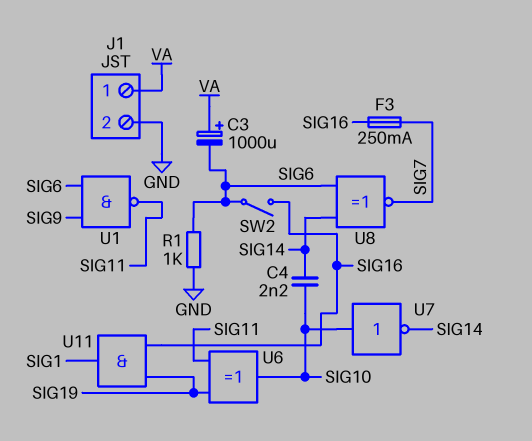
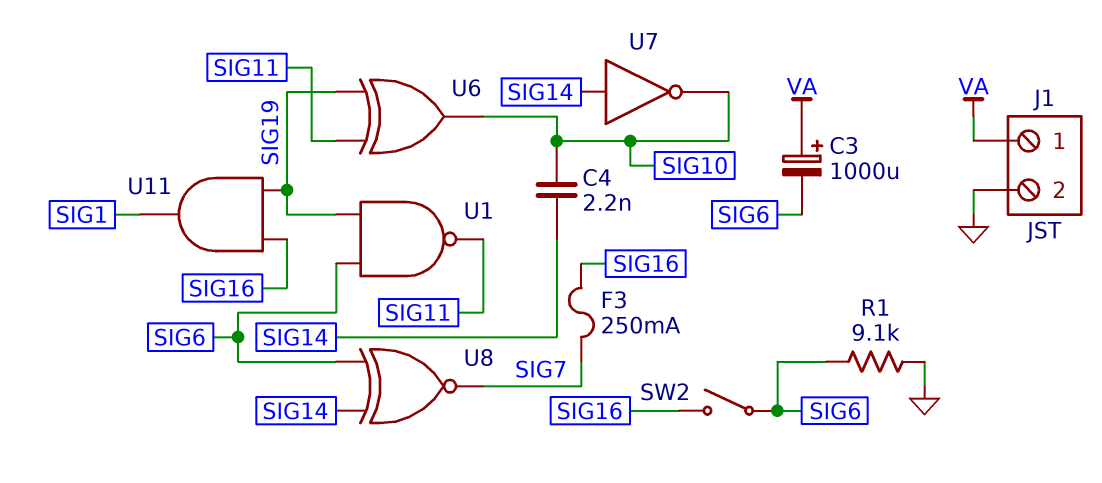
R1: 1k (GND, SIG6) -> 9.1k (GND, SIG6)
U1: NAND (in SIG6, in SIG9, out SIG11) -> NAND (in SIG6, in SIG19, out SIG11)
U7: NOT (in SIG10, out SIG14) -> NOT (in SIG14, out SIG10)

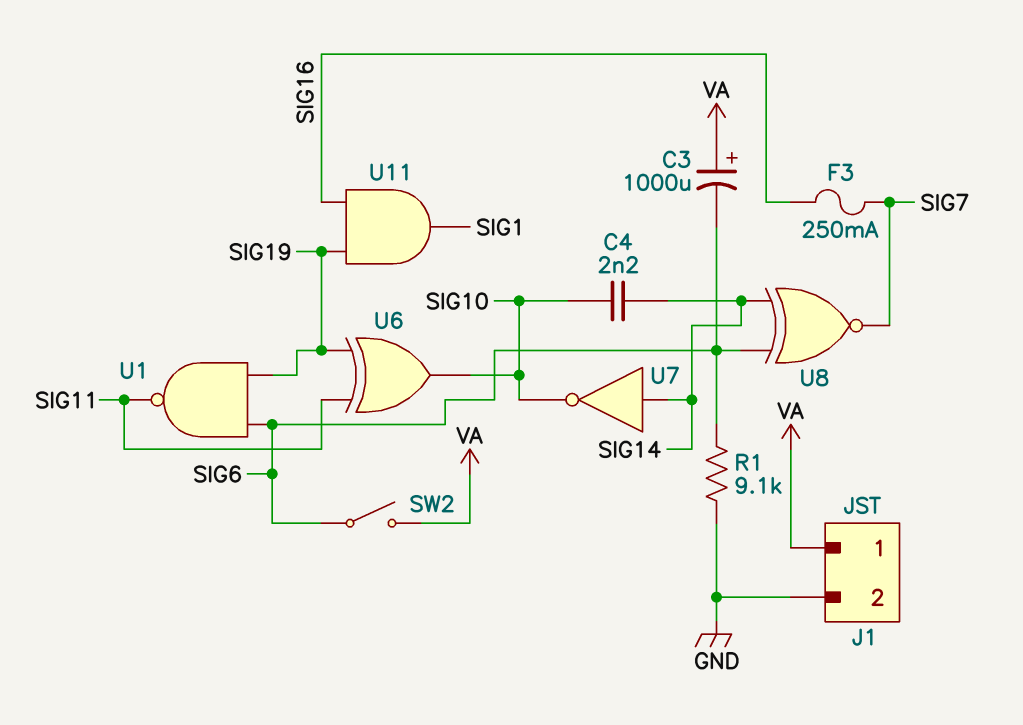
SW2: switch (SIG6, SIG16) -> switch (SIG6, VA)

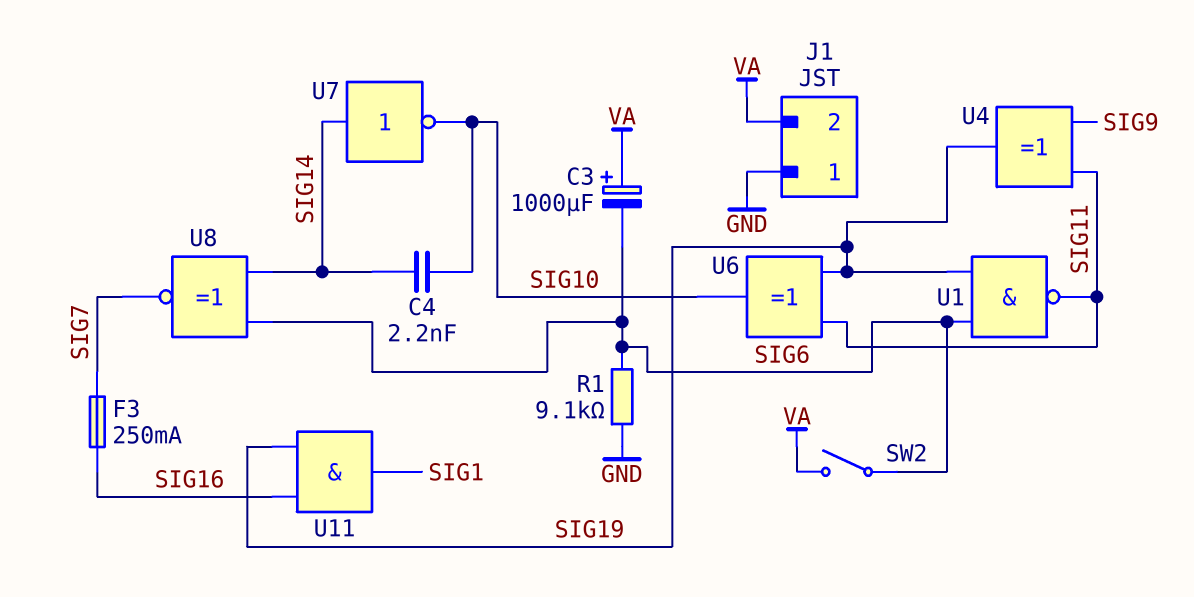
J1 pin 1: VA -> GND
J1 pin 2: GND -> VA
U4: none -> XOR (in SIG9, in SIG11, out SIG19)

